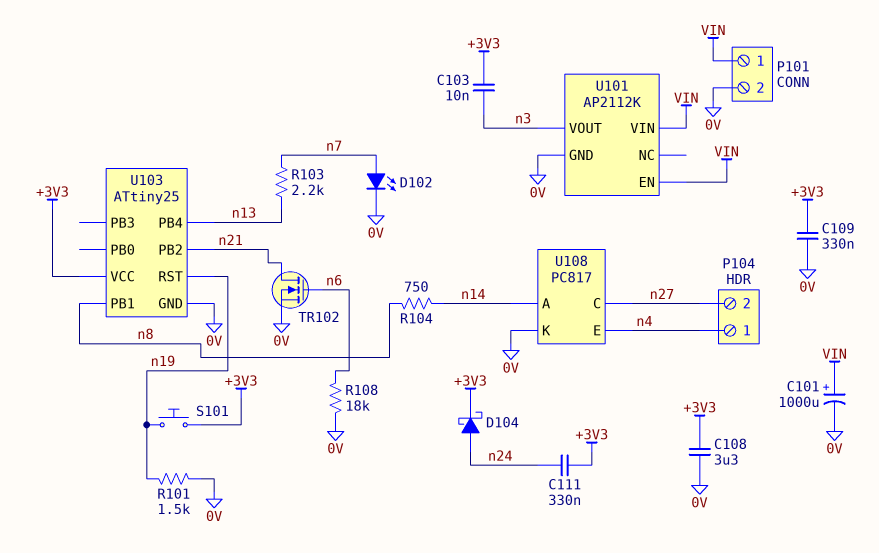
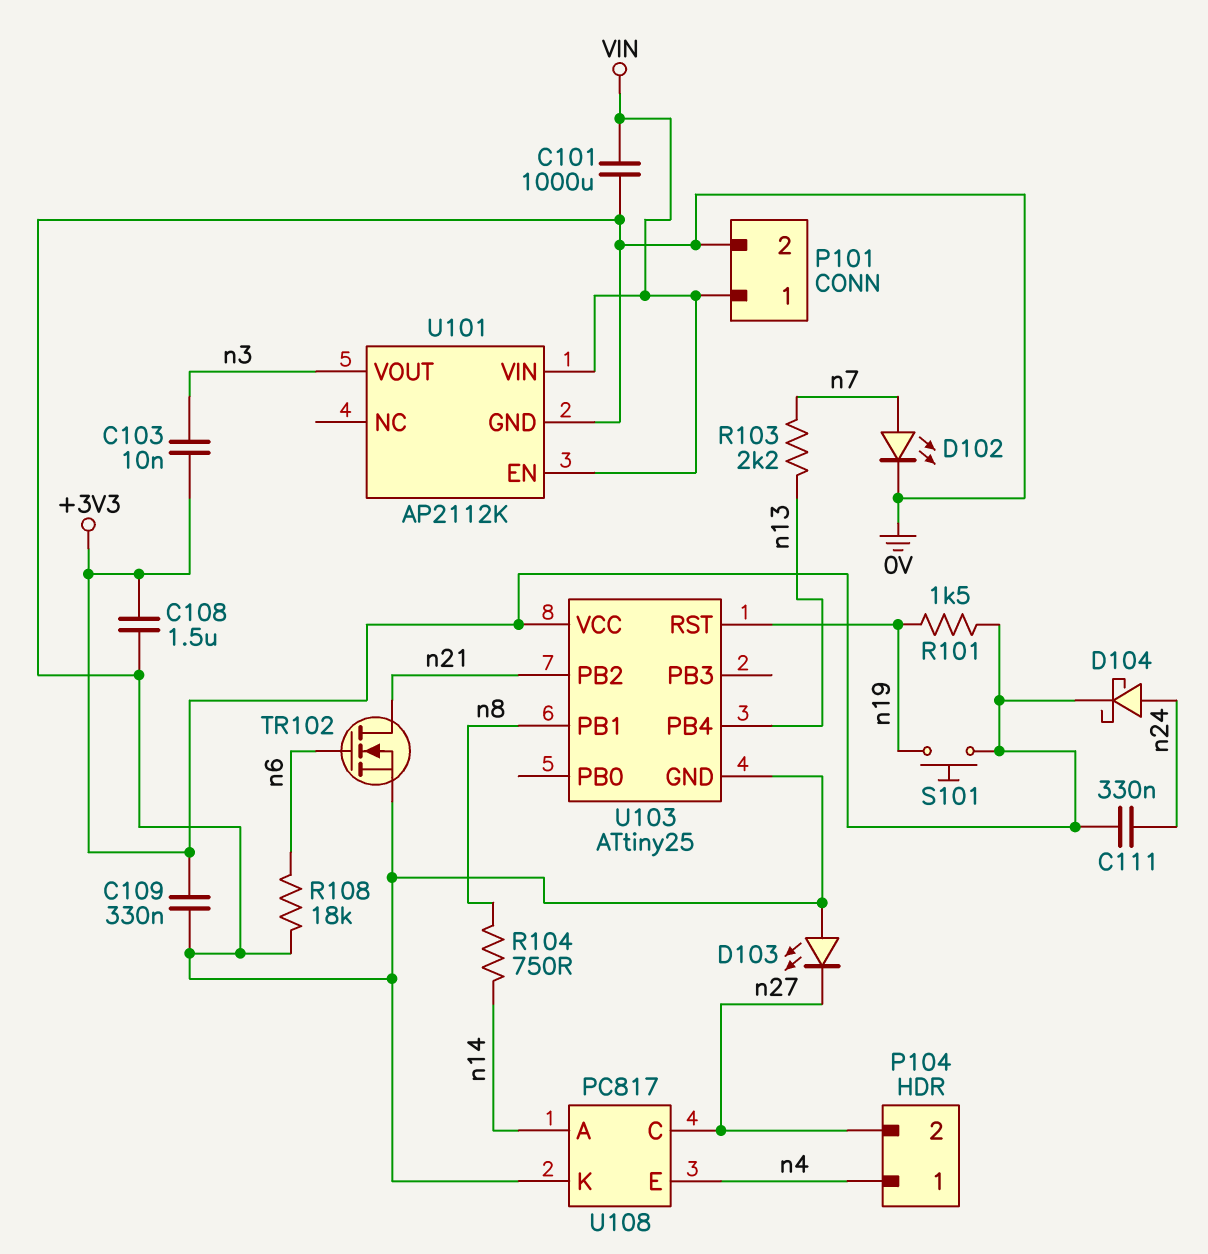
C101: 1000uF (plus VIN, minus 0V) -> 1000uF (0V, VIN)
C108: 3.3uF (+3V3, 0V) -> 1.5uF (+3V3, 0V)
D103: none -> LED (A 0V, K n27)
R101: 1.5k (0V, n19) -> 1.5k (+3V3, n19)

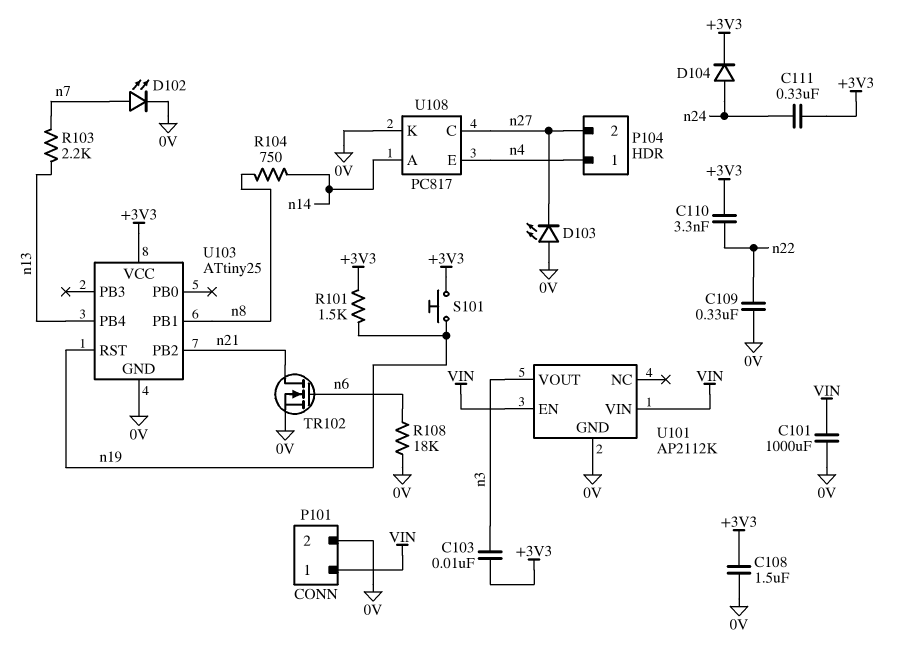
C109: 330nF (+3V3, 0V) -> 330nF (0V, n22)
C110: none -> 3.3nF (+3V3, n22)
D104: schottky (A n24, K +3V3) -> diode (A n24, K +3V3)

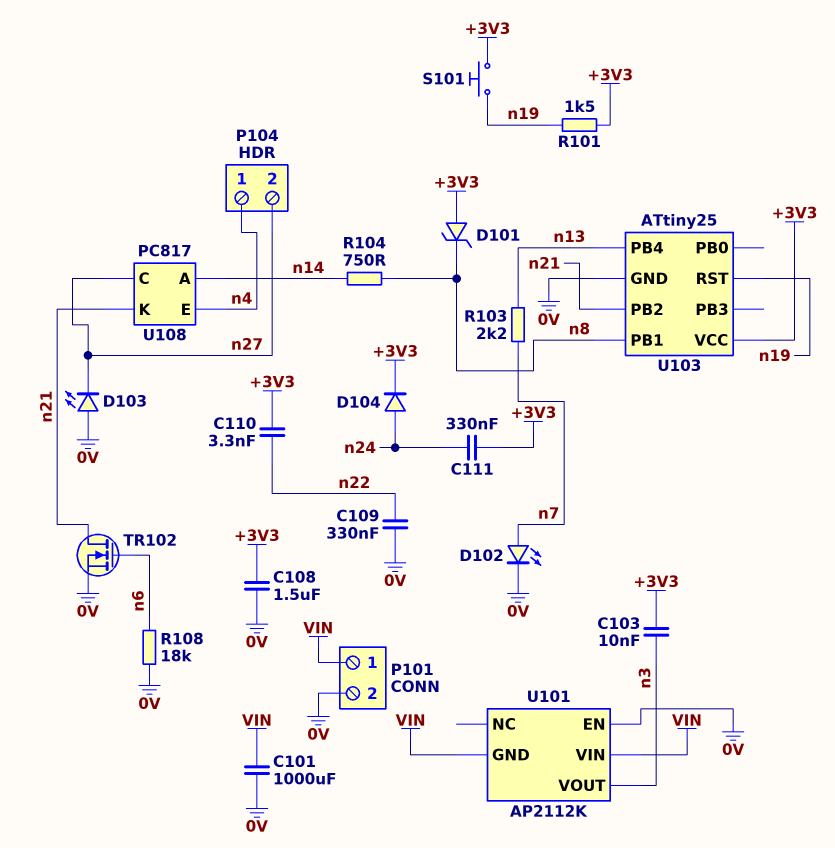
D101: none -> zener (A +3V3, K n8)
U101 pin EN: VIN -> 0V
U101 pin GND: 0V -> VIN
U108 pin K: 0V -> n21

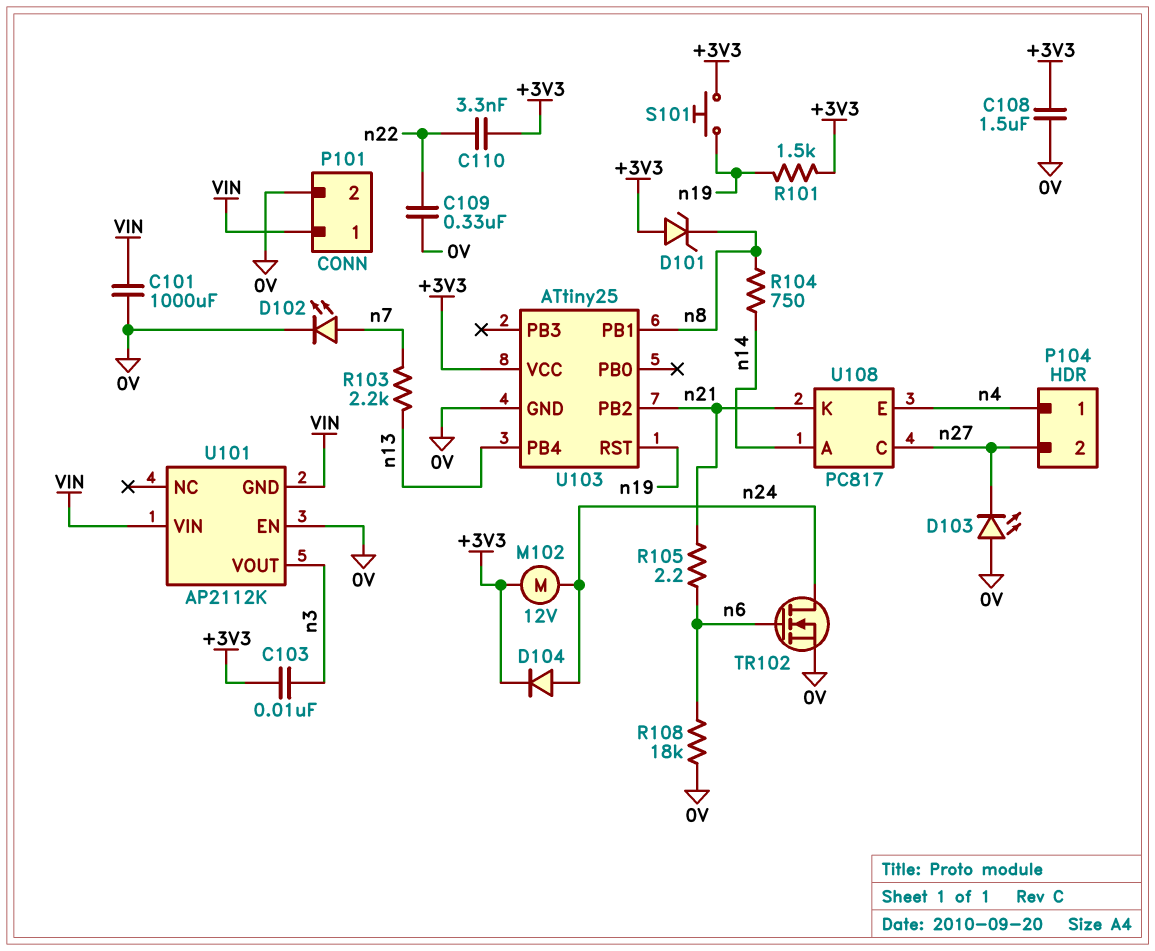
C111: 330nF (+3V3, n24) -> none
M102: none -> motor 12V (+3V3, n24)
R105: none -> 2.2 (n6, n21)
TR102: NMOS (G n6, D n21, S 0V) -> NMOS (G n6, D n24, S 0V)

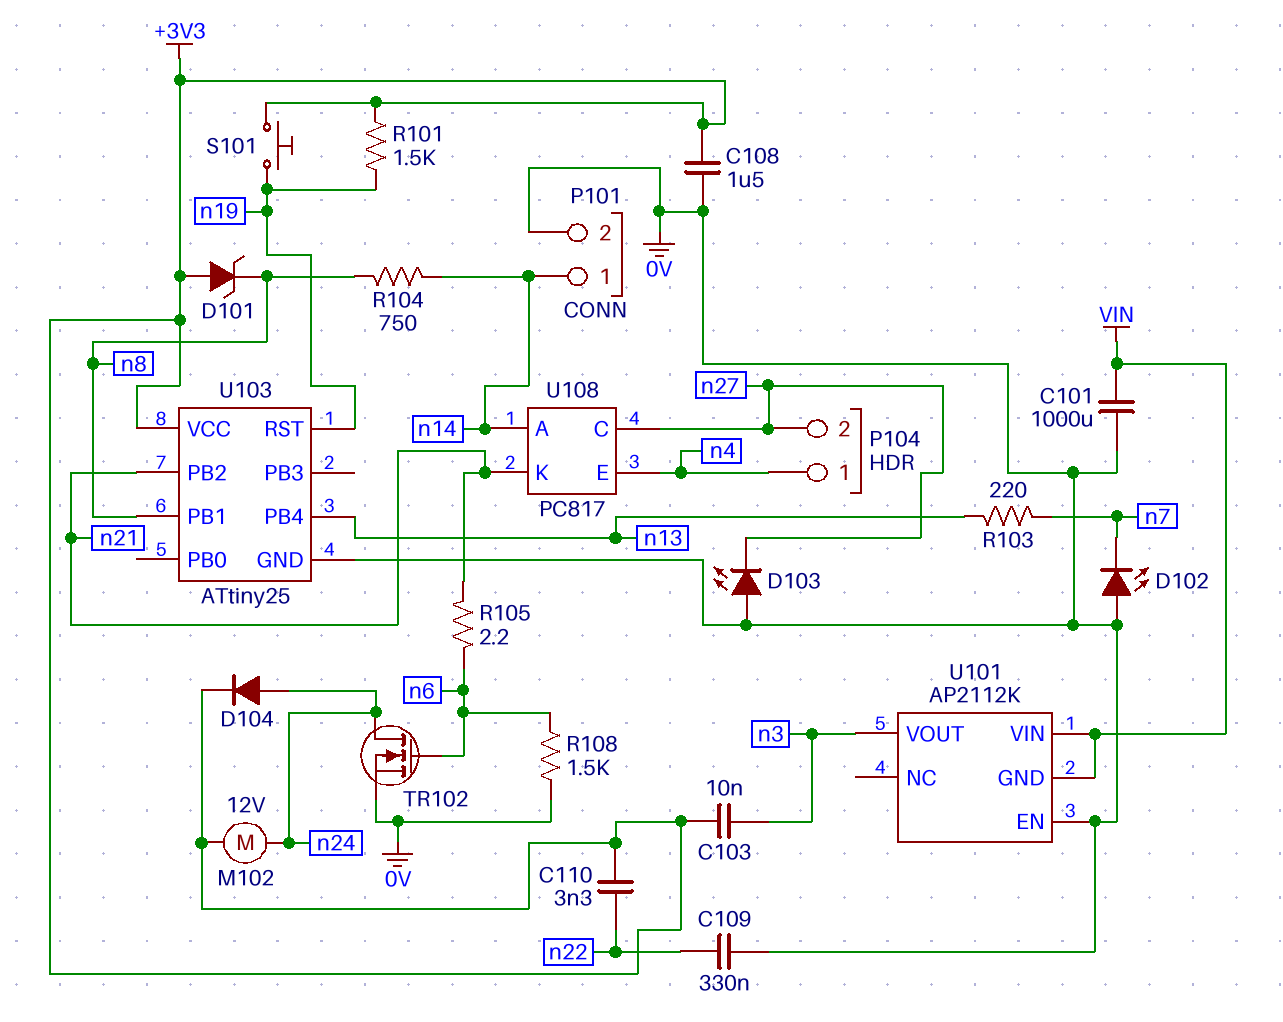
D102: LED (A n7, K 0V) -> LED (A 0V, K n7)
P101 pin 1: VIN -> n14
R103: 2.2k (n7, n13) -> 220 (n7, n13)
R108: 18k (0V, n6) -> 1.5k (0V, n6)

